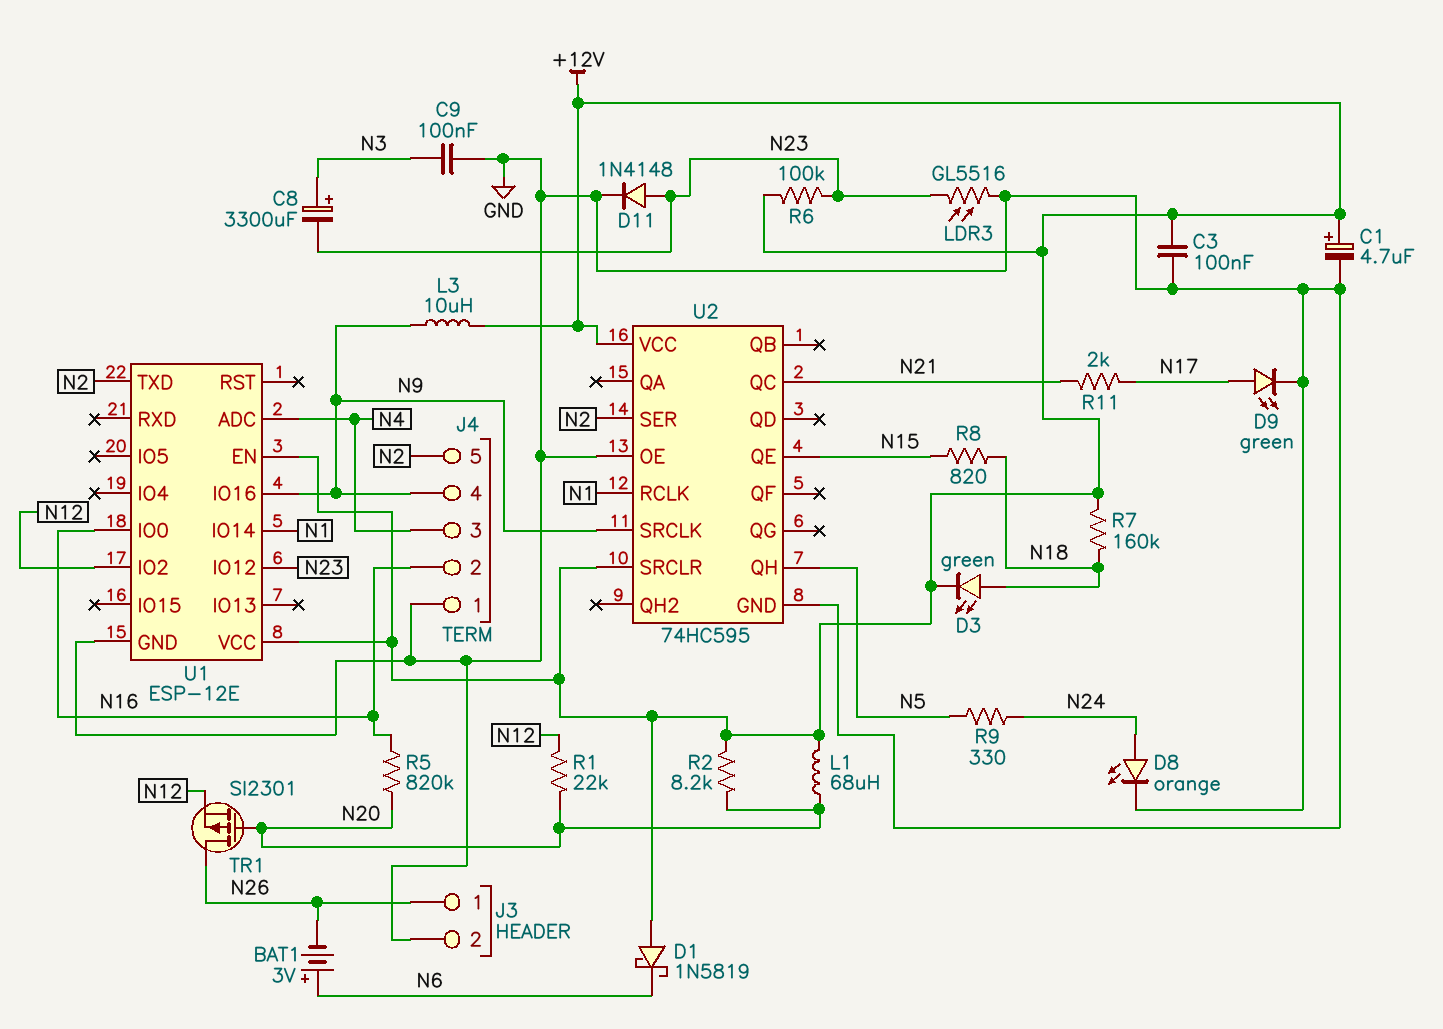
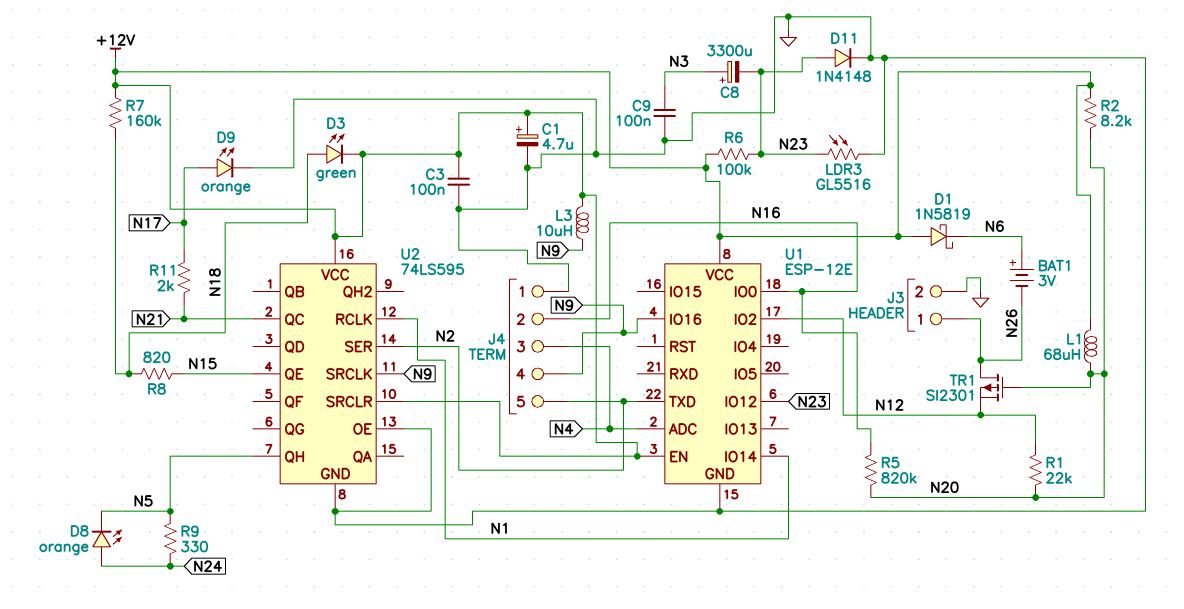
D8: LED orange (A N24, K GND) -> LED orange (A N24, K N5)
D9: LED green (A N17, K GND) -> LED orange (A N17, K GND)
U2: 74HC595 -> 74LS595

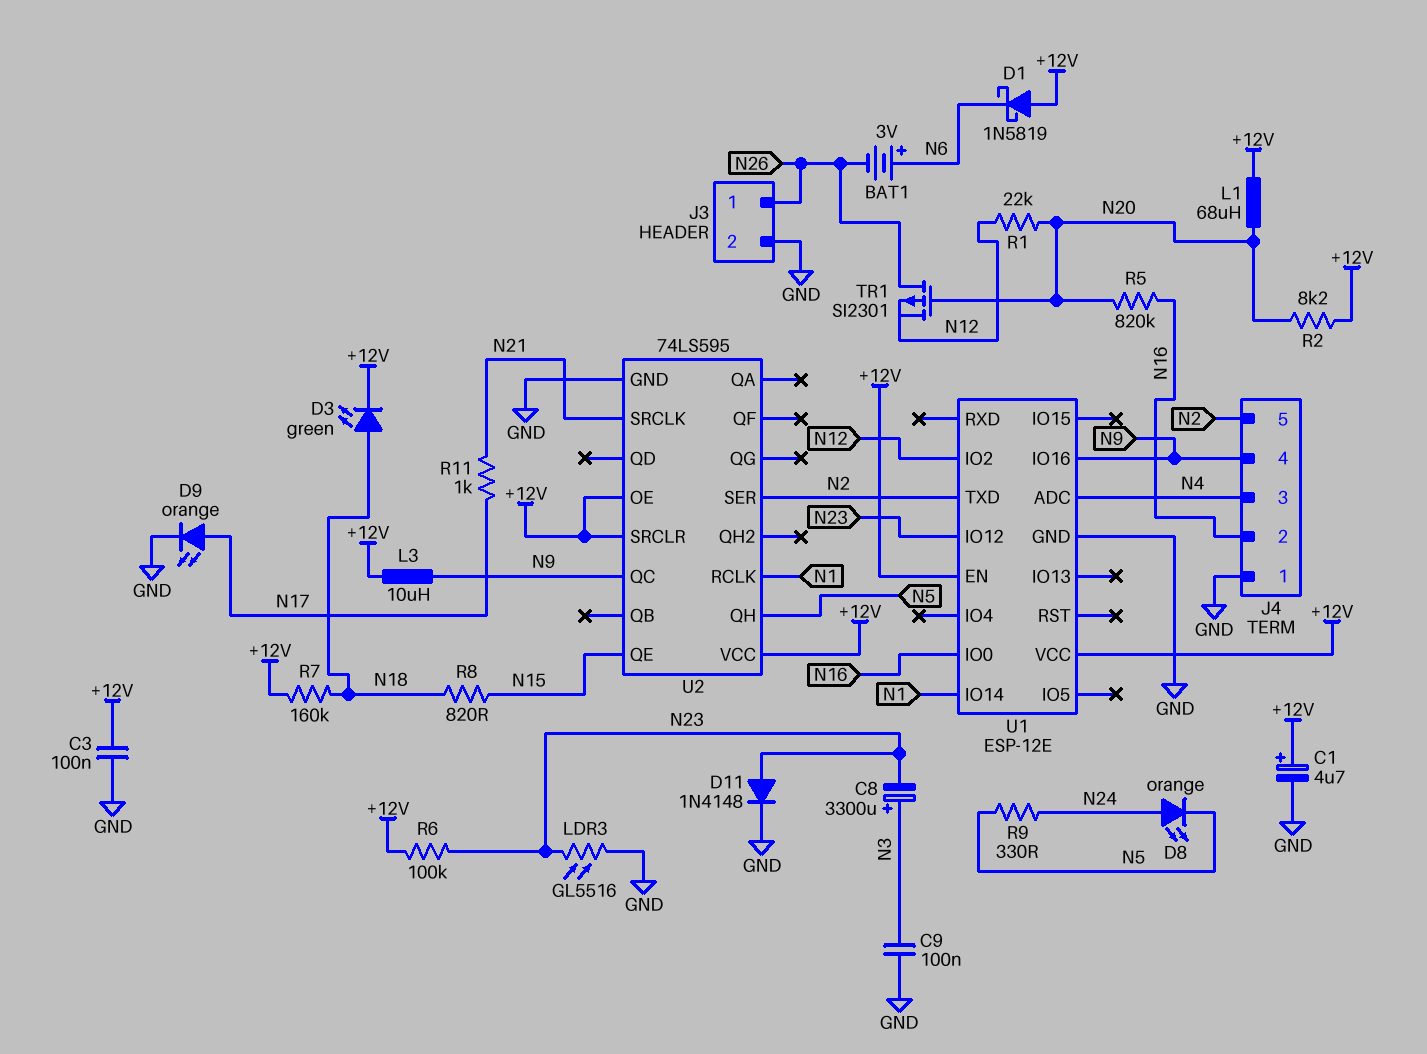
R11: 2k (N17, N21) -> 1k (N17, N21)
U2 pin OE: GND -> +12V
U2 pin QC: N21 -> N9
U2 pin SRCLK: N9 -> N21

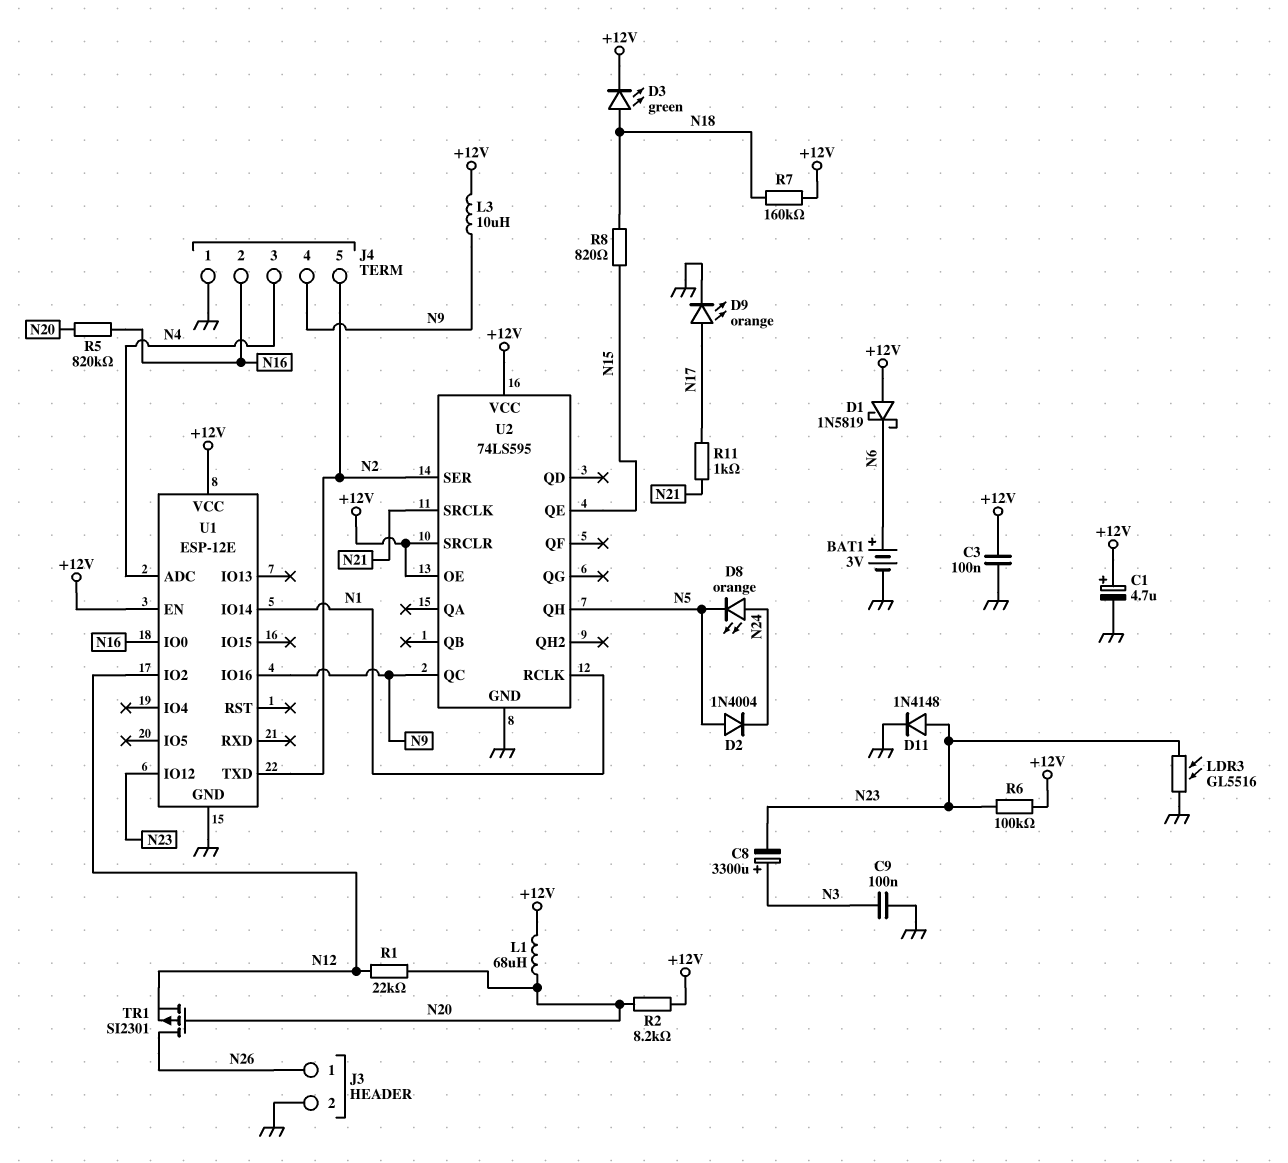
BAT1: 3V (plus N6, minus N26) -> 3V (plus N6, minus GND)
D2: none -> diode 1N4004 (A N5, K N24)
R9: 330 (N5, N24) -> none

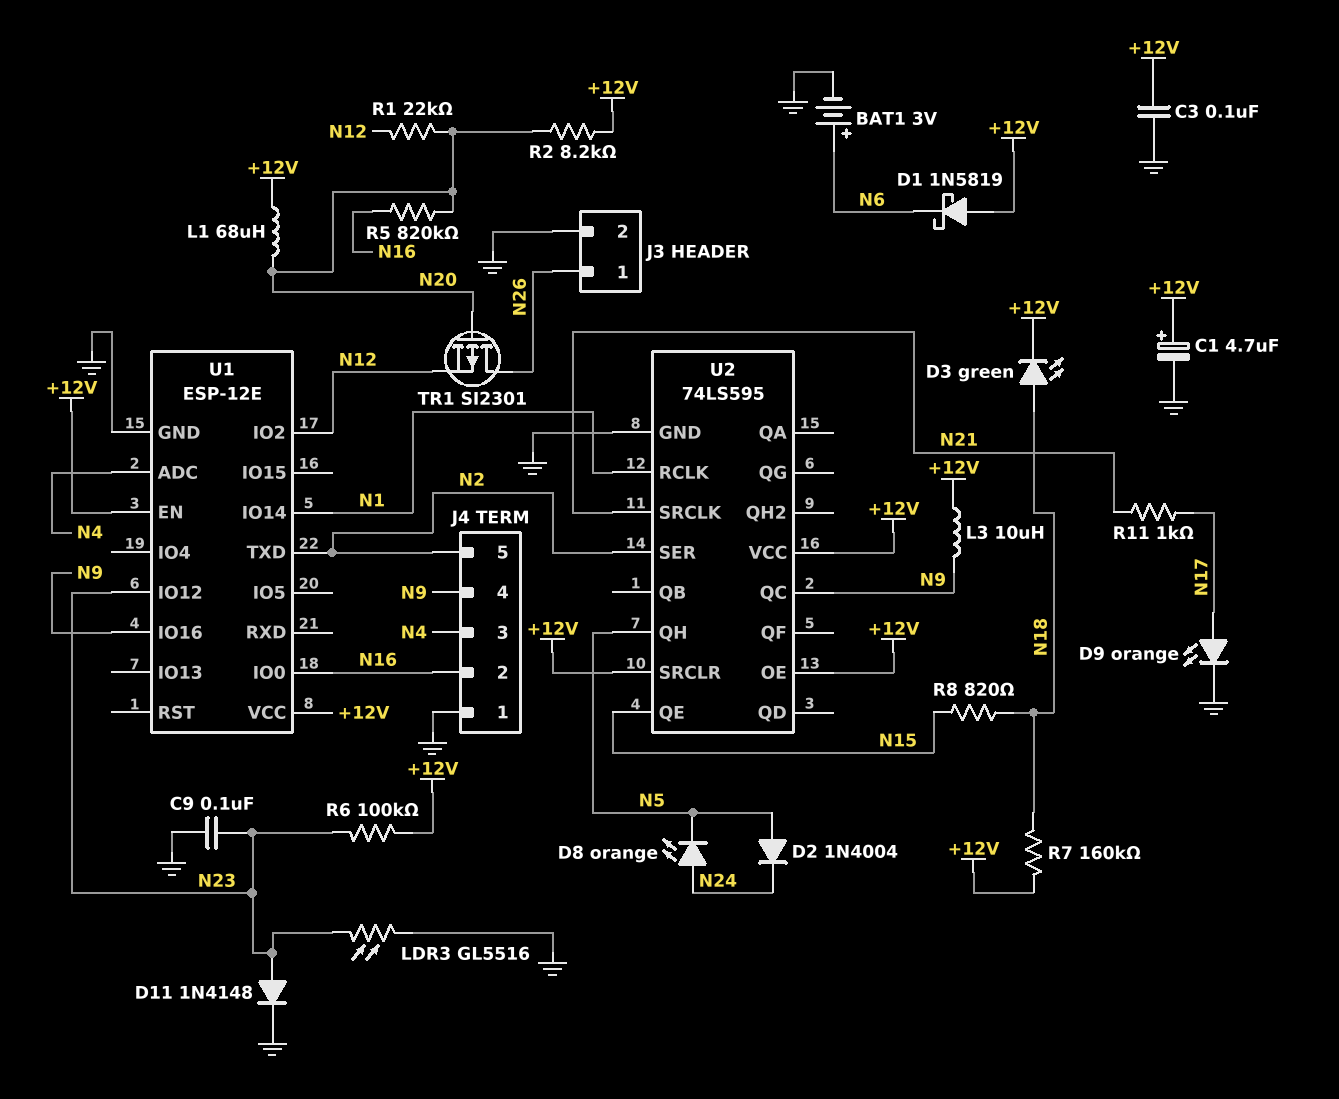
C8: 3300uF (plus N3, minus N23) -> none
C9: 100nF (GND, N3) -> 100nF (GND, N23)

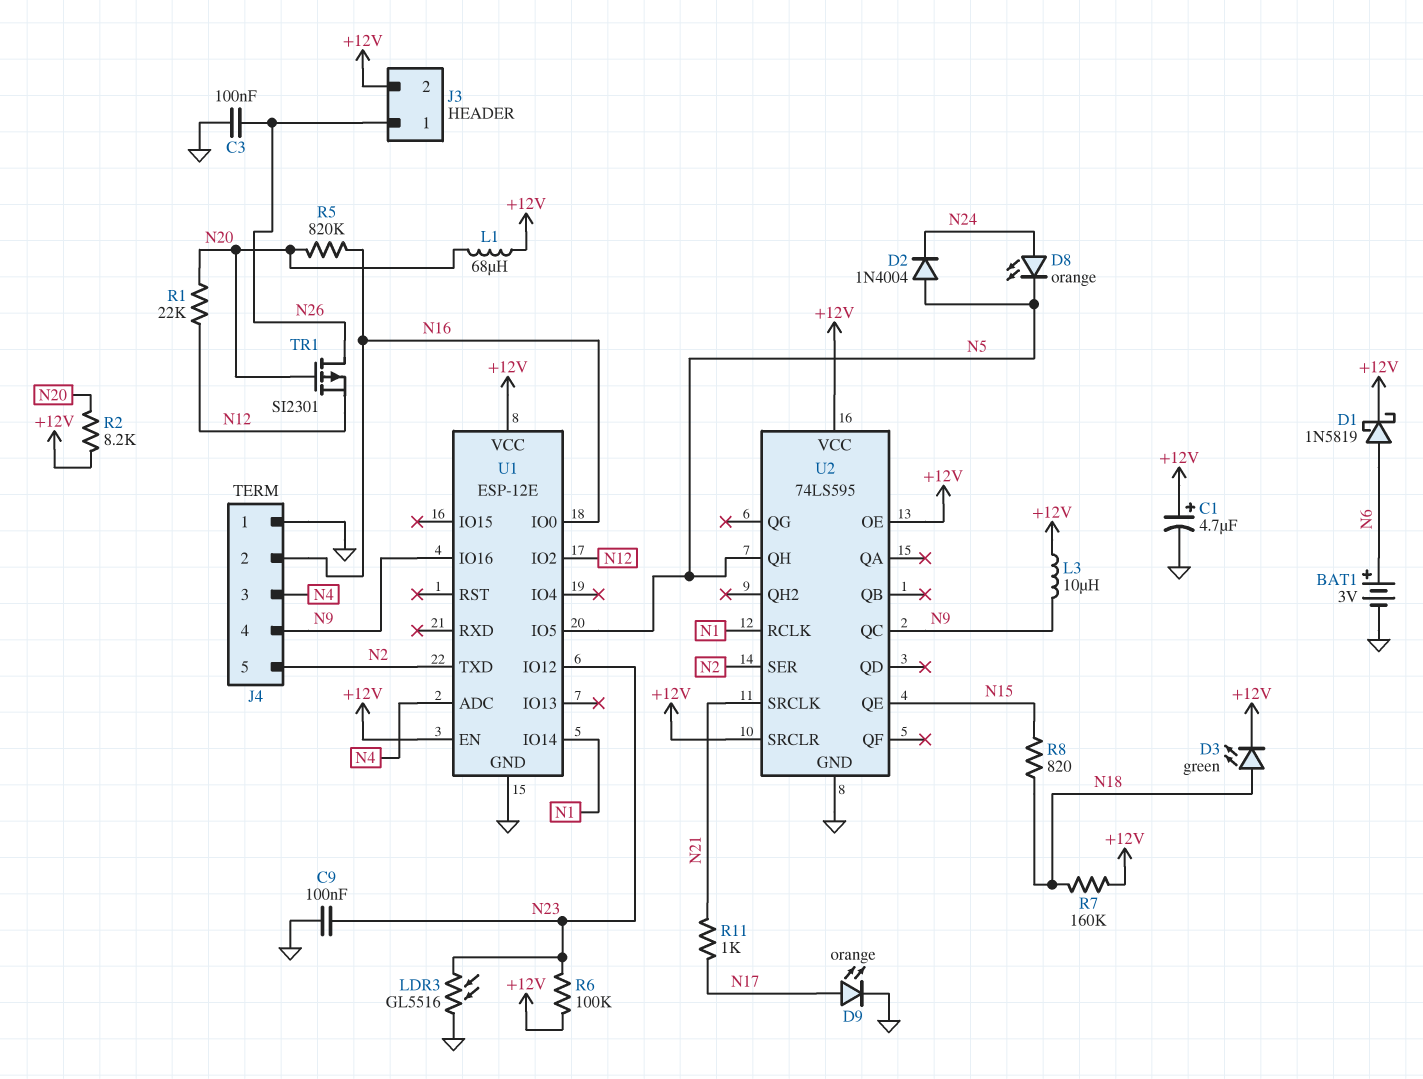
C3: 100nF (+12V, GND) -> 100nF (GND, N26)
D1: schottky 1N5819 (A +12V, K N6) -> schottky 1N5819 (A N6, K +12V)
D11: diode 1N4148 (A N23, K GND) -> none
J3 pin 2: GND -> +12V
U1 pin IO5: none -> N5

